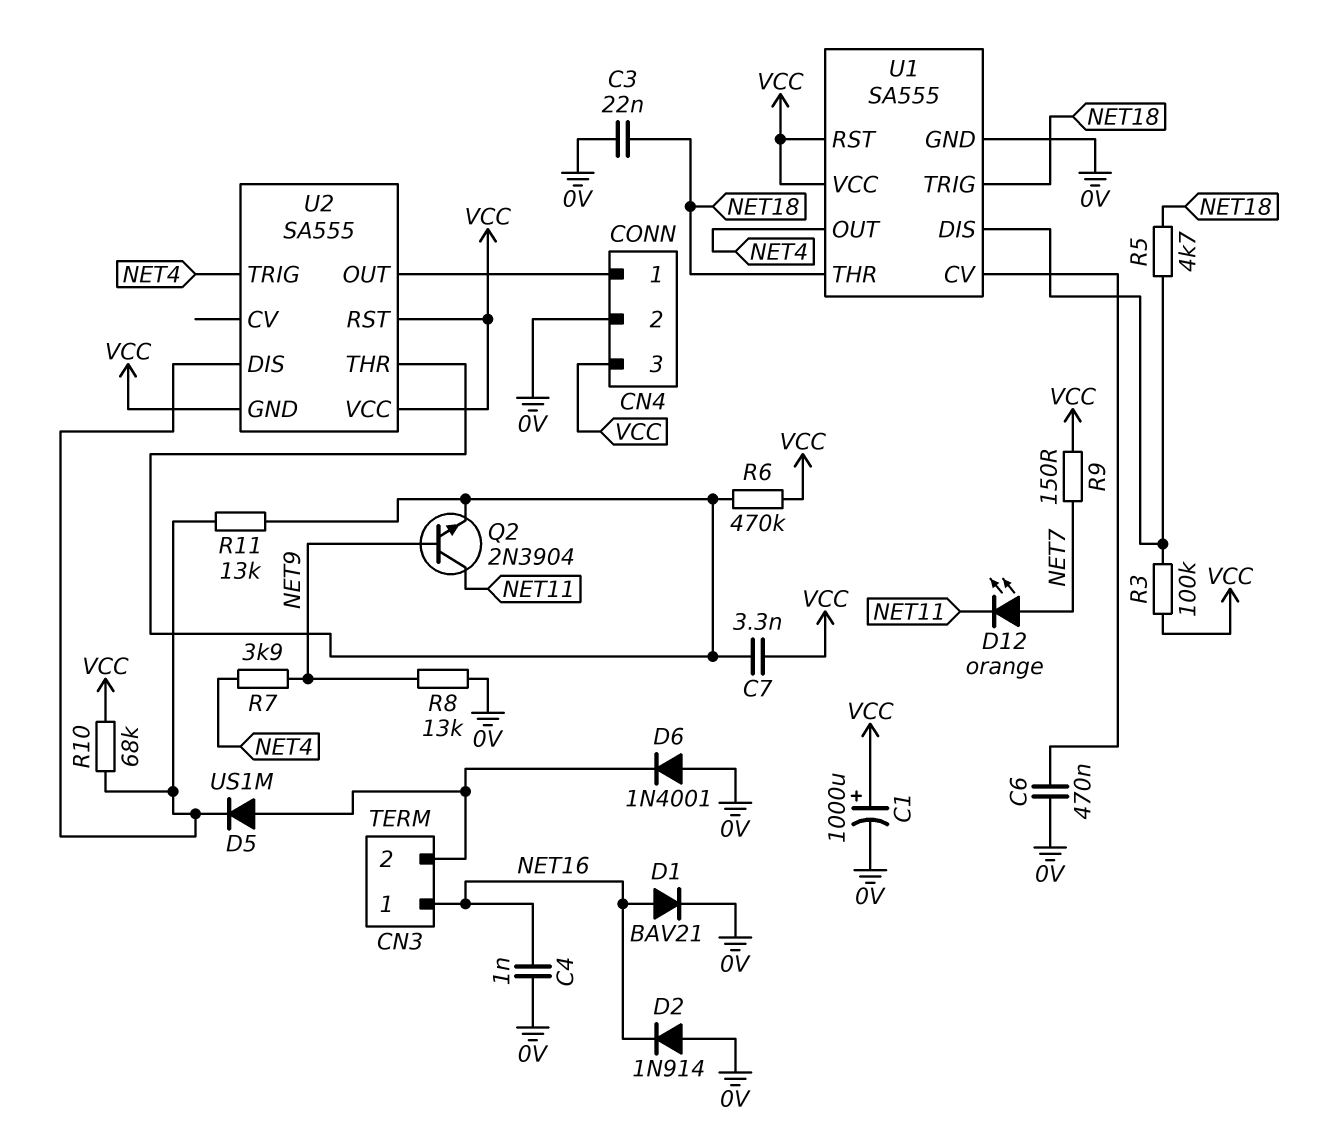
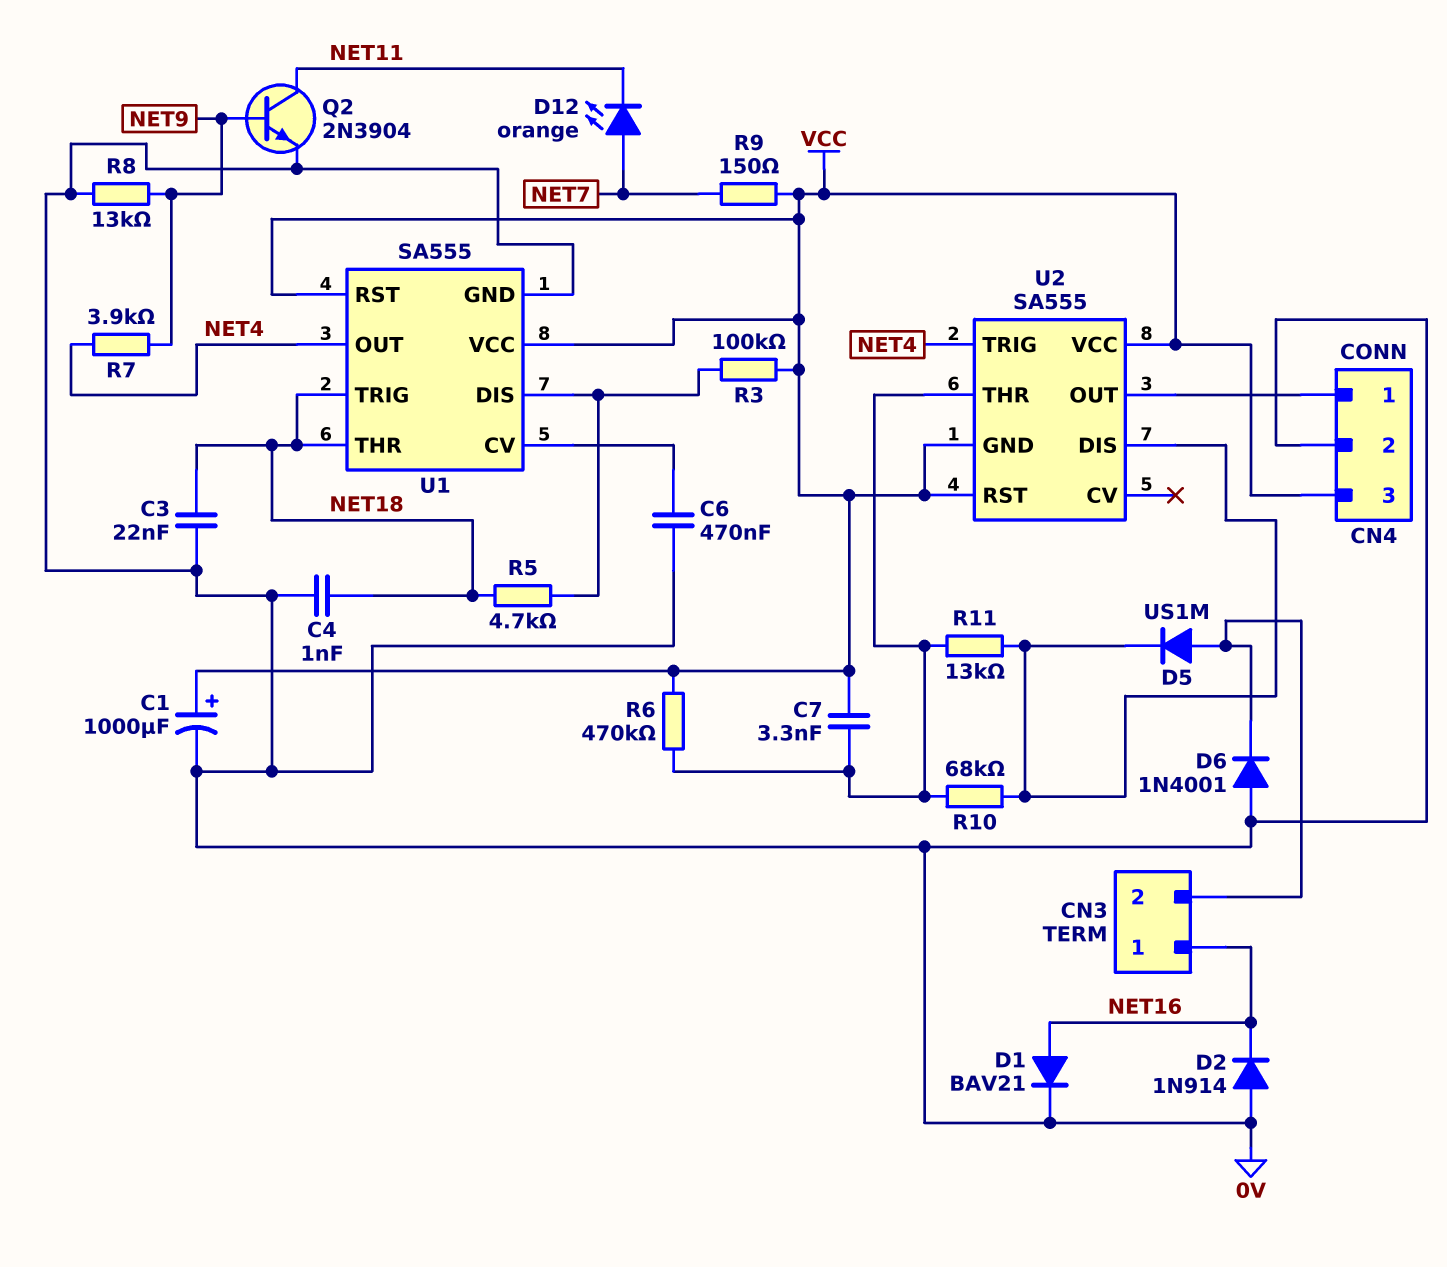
C4: 1nF (0V, NET16) -> 1nF (0V, NET18)
Q2: NPN 2N3904 (B NET9, C NET11, E U2/THR) -> NPN 2N3904 (B NET9, C NET11, E 0V)
R10: 68k (U2/DIS, VCC) -> 68k (U2/DIS, U2/THR)

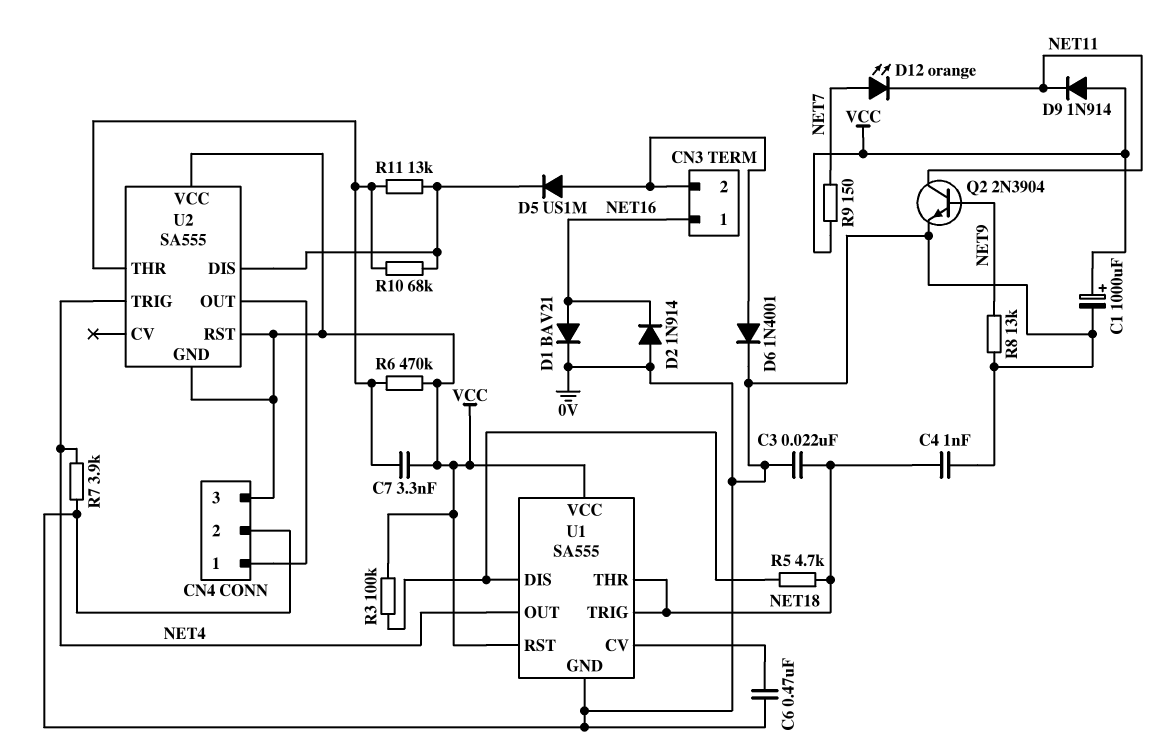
D6: diode 1N4001 (A 0V, K CN3/2) -> diode 1N4001 (A CN3/2, K 0V)
D9: none -> diode 1N914 (A VCC, K NET11)
R7: 3.9k (NET4, NET9) -> 3.9k (0V, NET4)

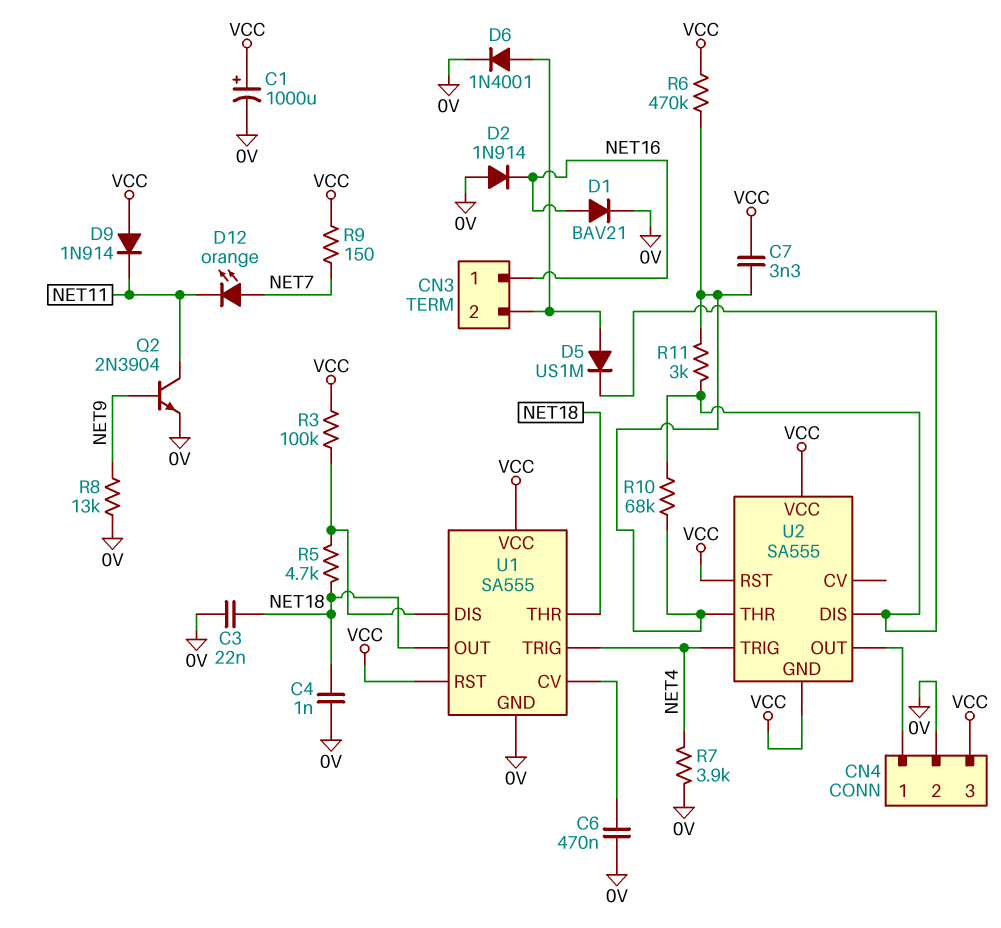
R11: 13k (U2/DIS, U2/THR) -> 3k (U2/DIS, U2/THR)
U1 pin OUT: NET4 -> NET18
U1 pin TRIG: NET18 -> NET4

